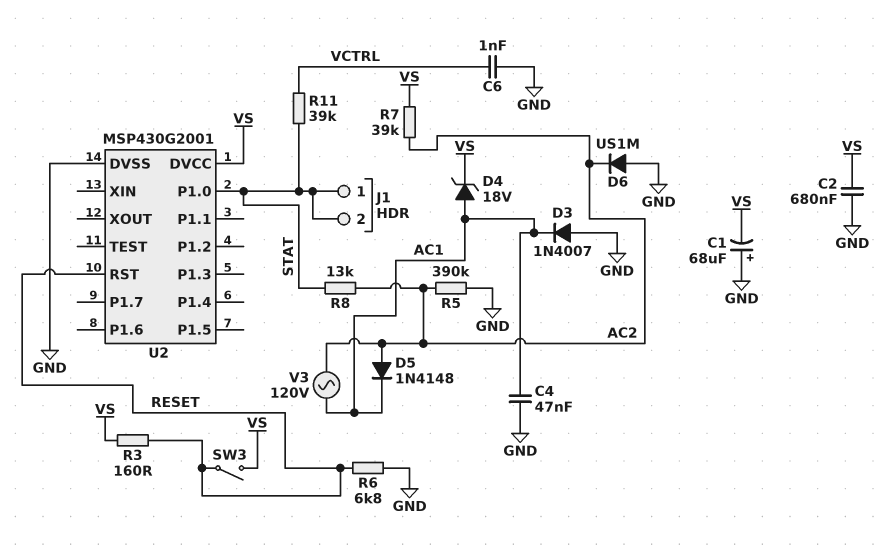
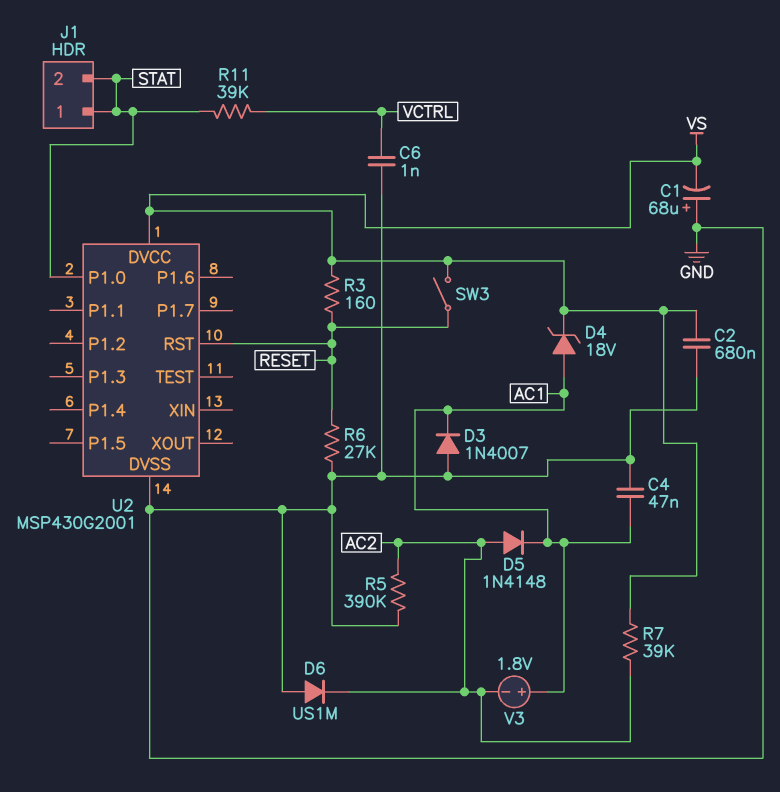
R6: 6.8k (GND, RESET) -> 27k (GND, RESET)
R8: 13k (AC2, STAT) -> none
V3: AC 120V (AC1, AC2) -> 1.8V (plus AC1, minus AC2)

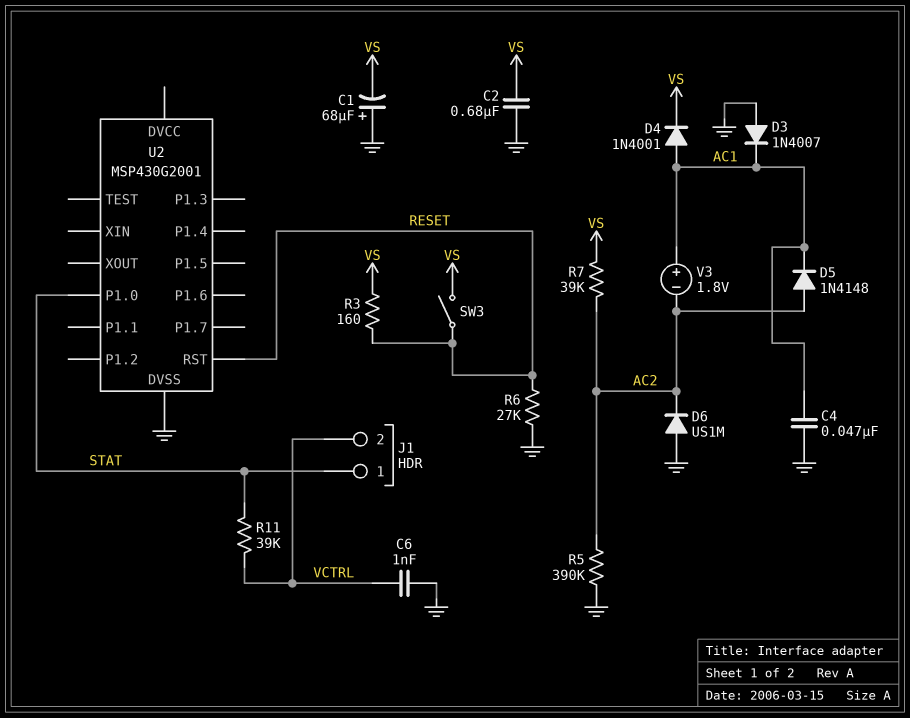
D4: zener 18V (A AC1, K VS) -> diode 1N4001 (A AC1, K VS)
J1 pin 2: STAT -> VCTRL
U2 pin DVCC: VS -> none

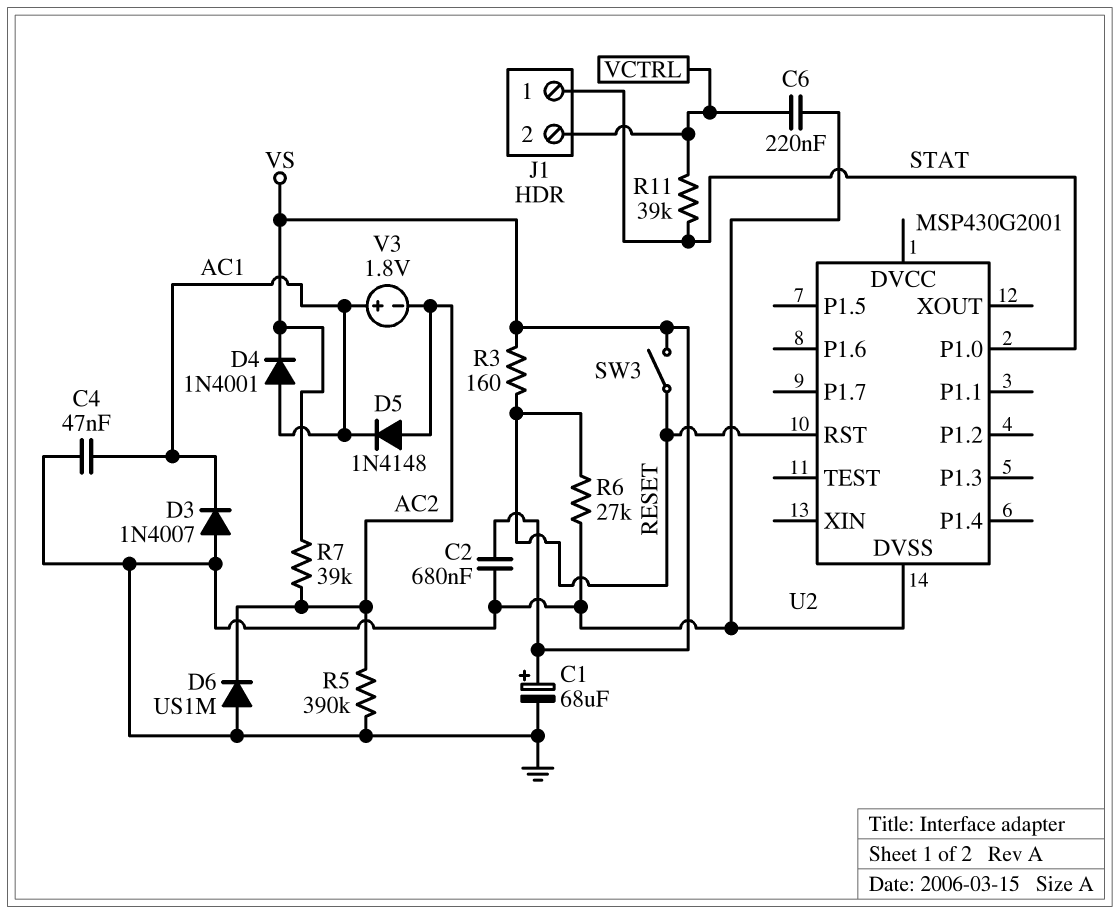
C1: 68uF (plus GND, minus VS) -> 68uF (plus VS, minus GND)
C6: 1nF (GND, VCTRL) -> 220nF (GND, VCTRL)

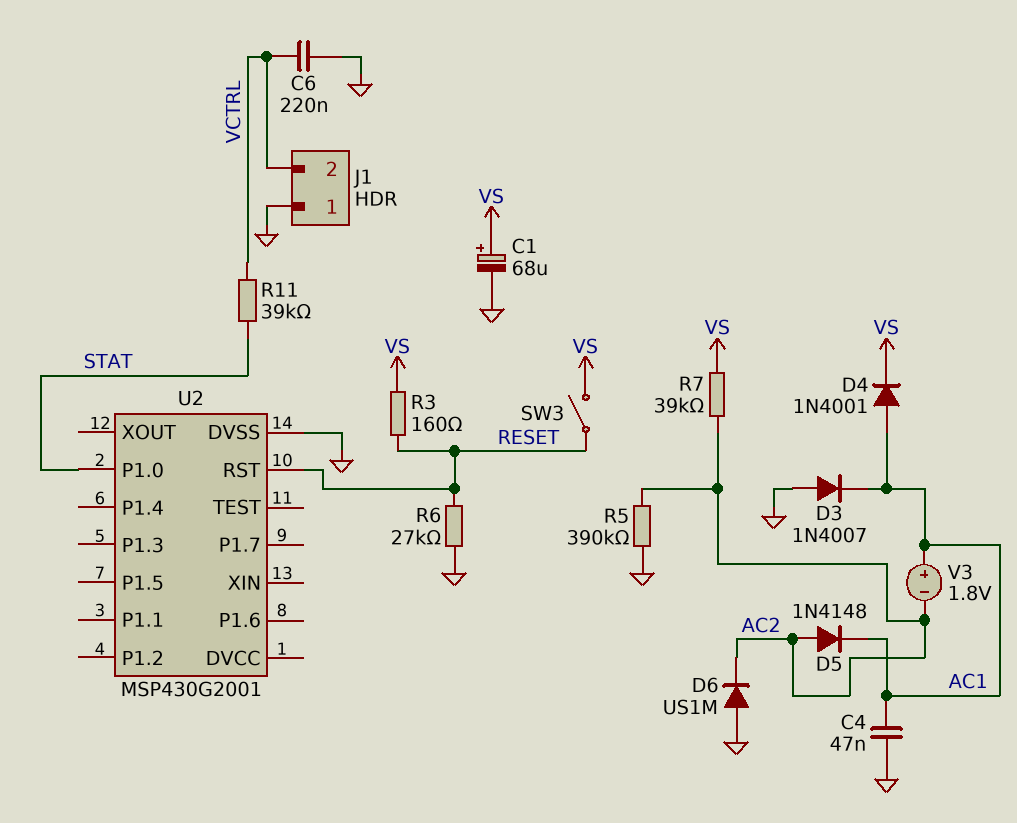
C2: 680nF (GND, VS) -> none
J1 pin 1: STAT -> GND

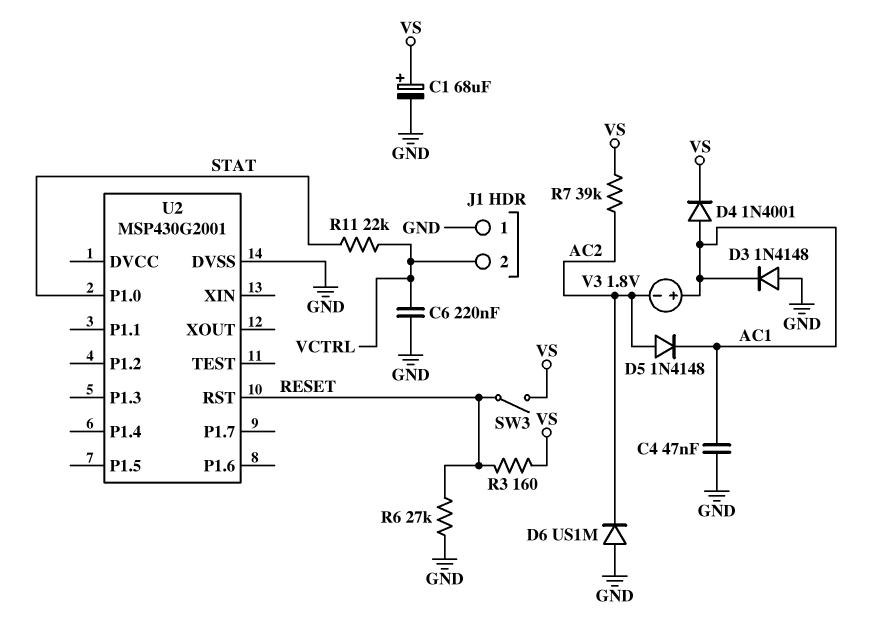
D3: diode 1N4007 (A GND, K AC1) -> diode 1N4148 (A GND, K AC1)
R5: 390k (AC2, GND) -> none
R11: 39k (STAT, VCTRL) -> 22k (STAT, VCTRL)

